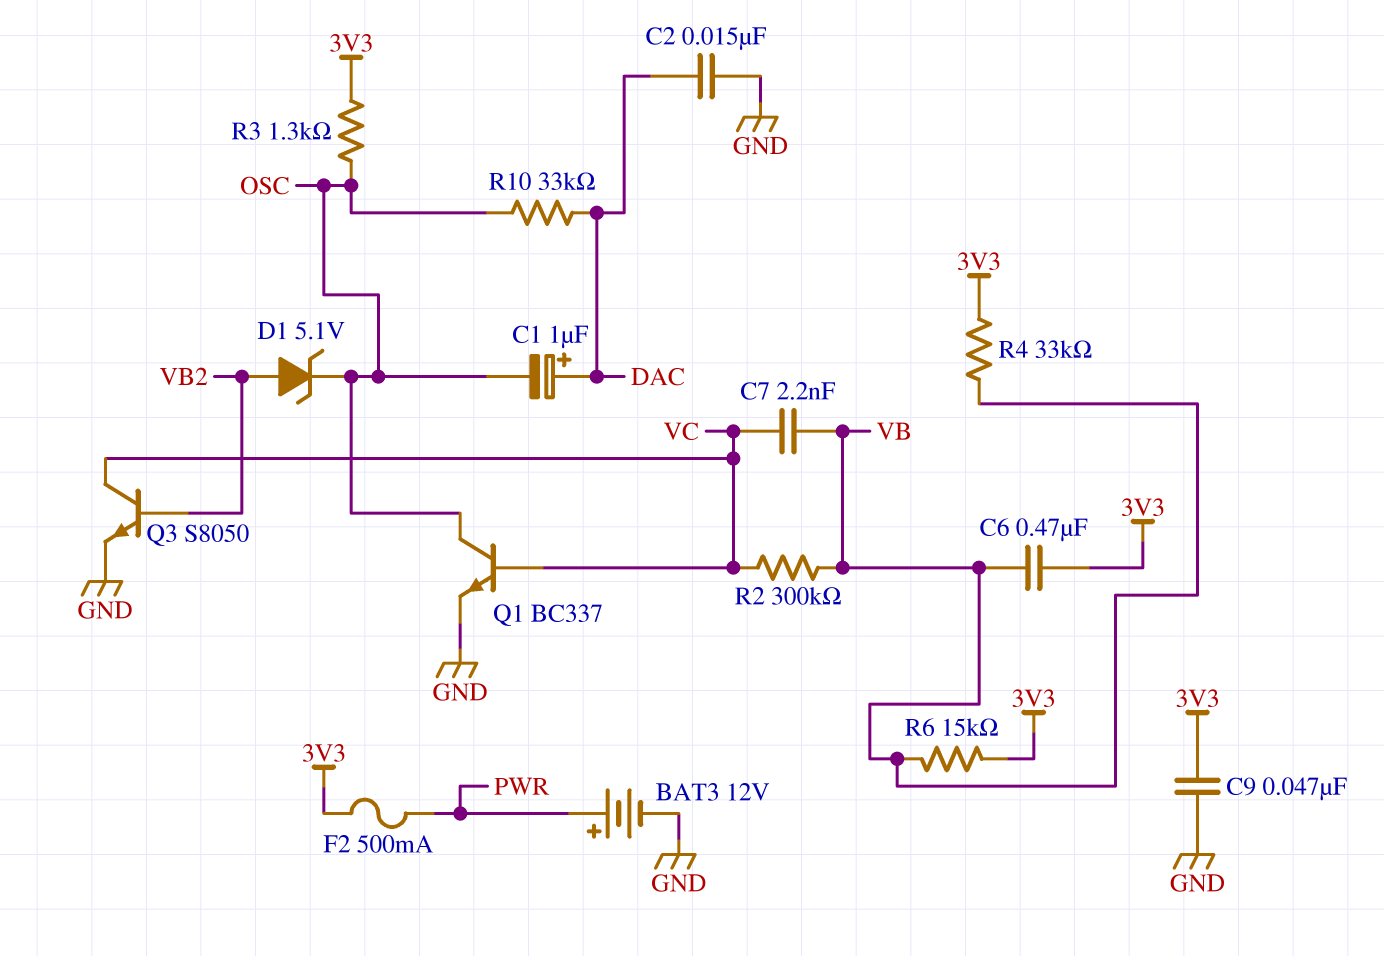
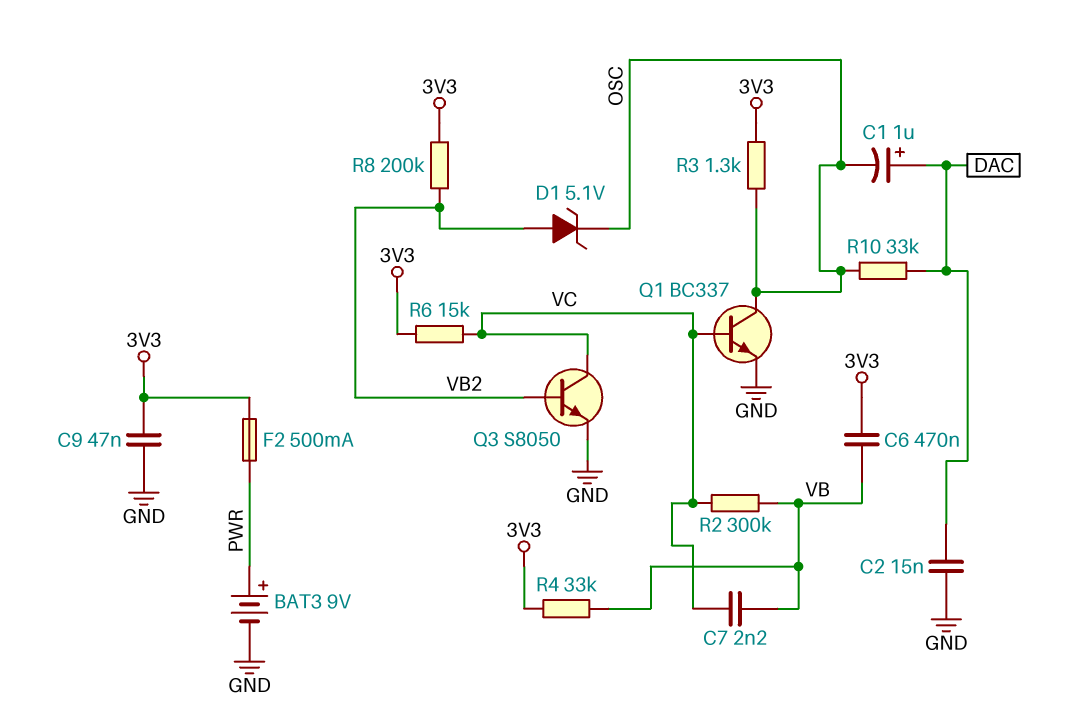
BAT3: 12V (plus PWR, minus GND) -> 9V (plus PWR, minus GND)
R6: 15k (3V3, VB) -> 15k (3V3, VC)
R8: none -> 200k (3V3, VB2)

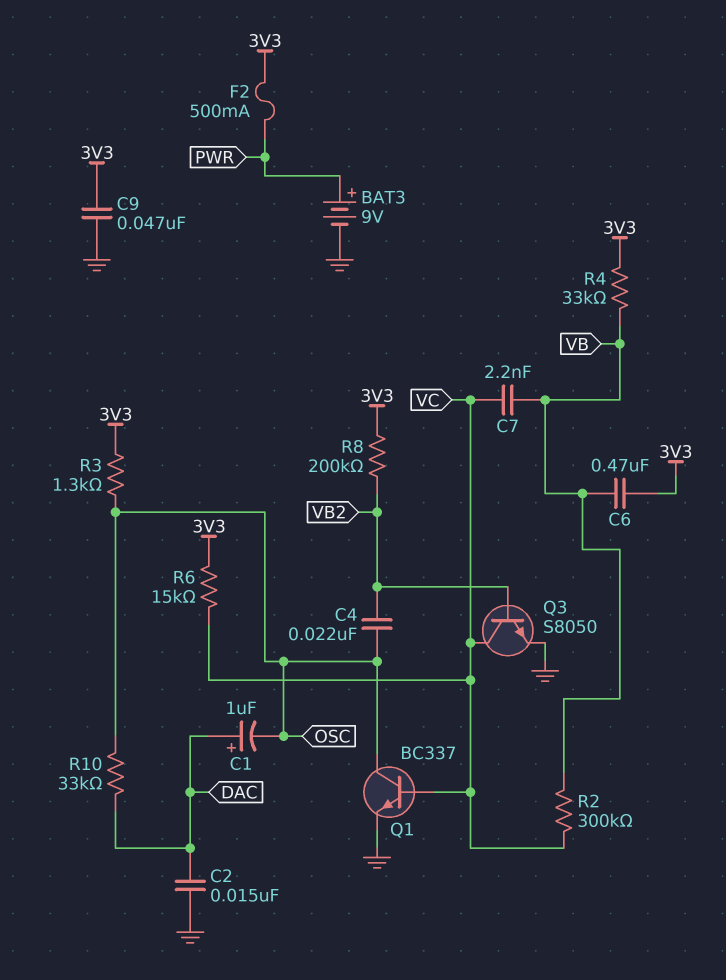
C4: none -> 22nF (OSC, VB2)
D1: zener 5.1V (A VB2, K OSC) -> none

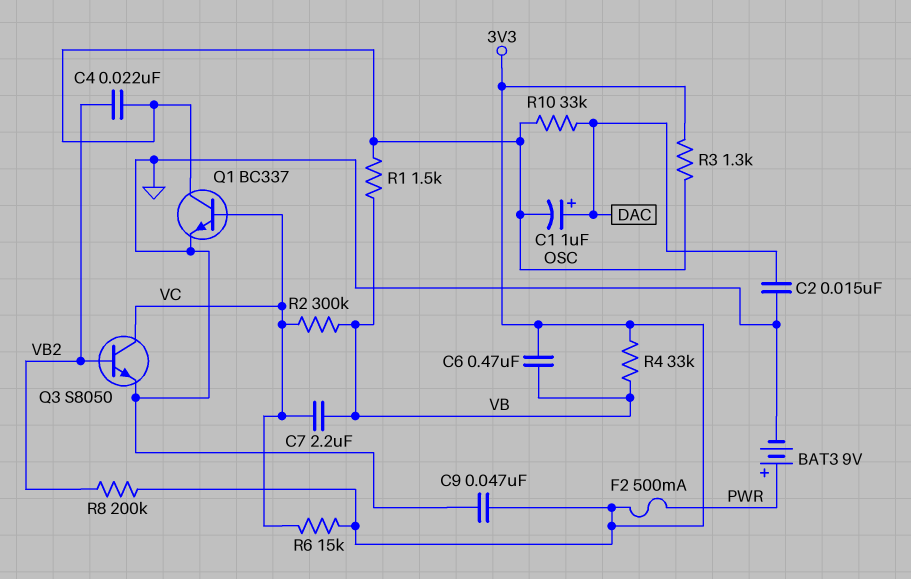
C7: 2.2nF (VB, VC) -> 2.2uF (VB, VC)
R1: none -> 1.5k (OSC, VB)

